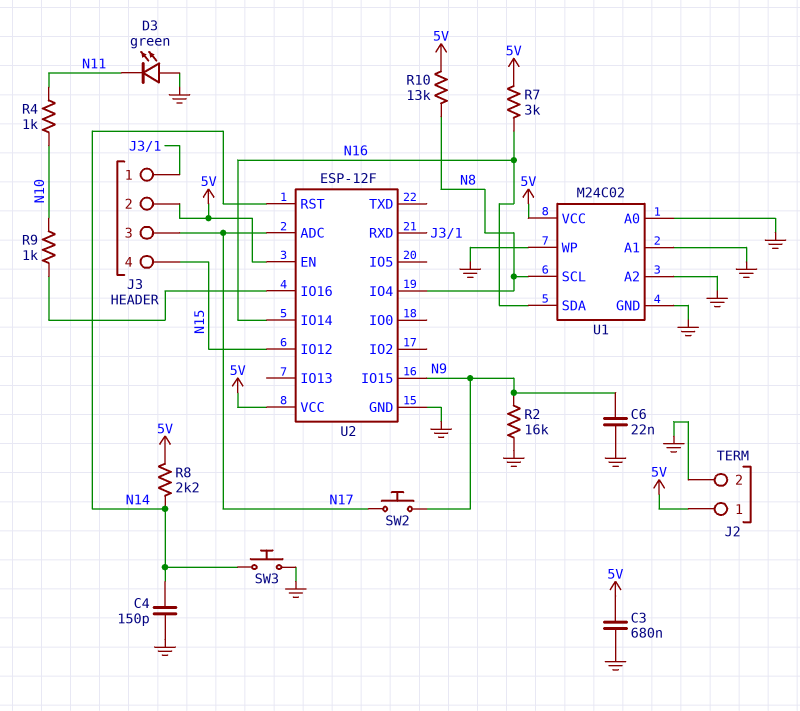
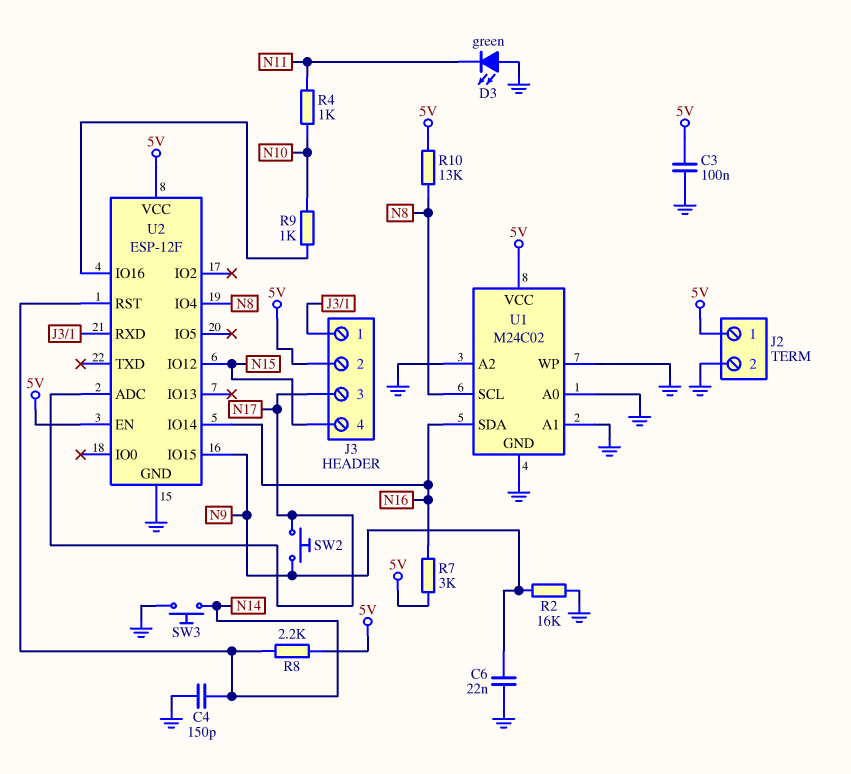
C3: 680nF (5V, GND) -> 100nF (5V, GND)

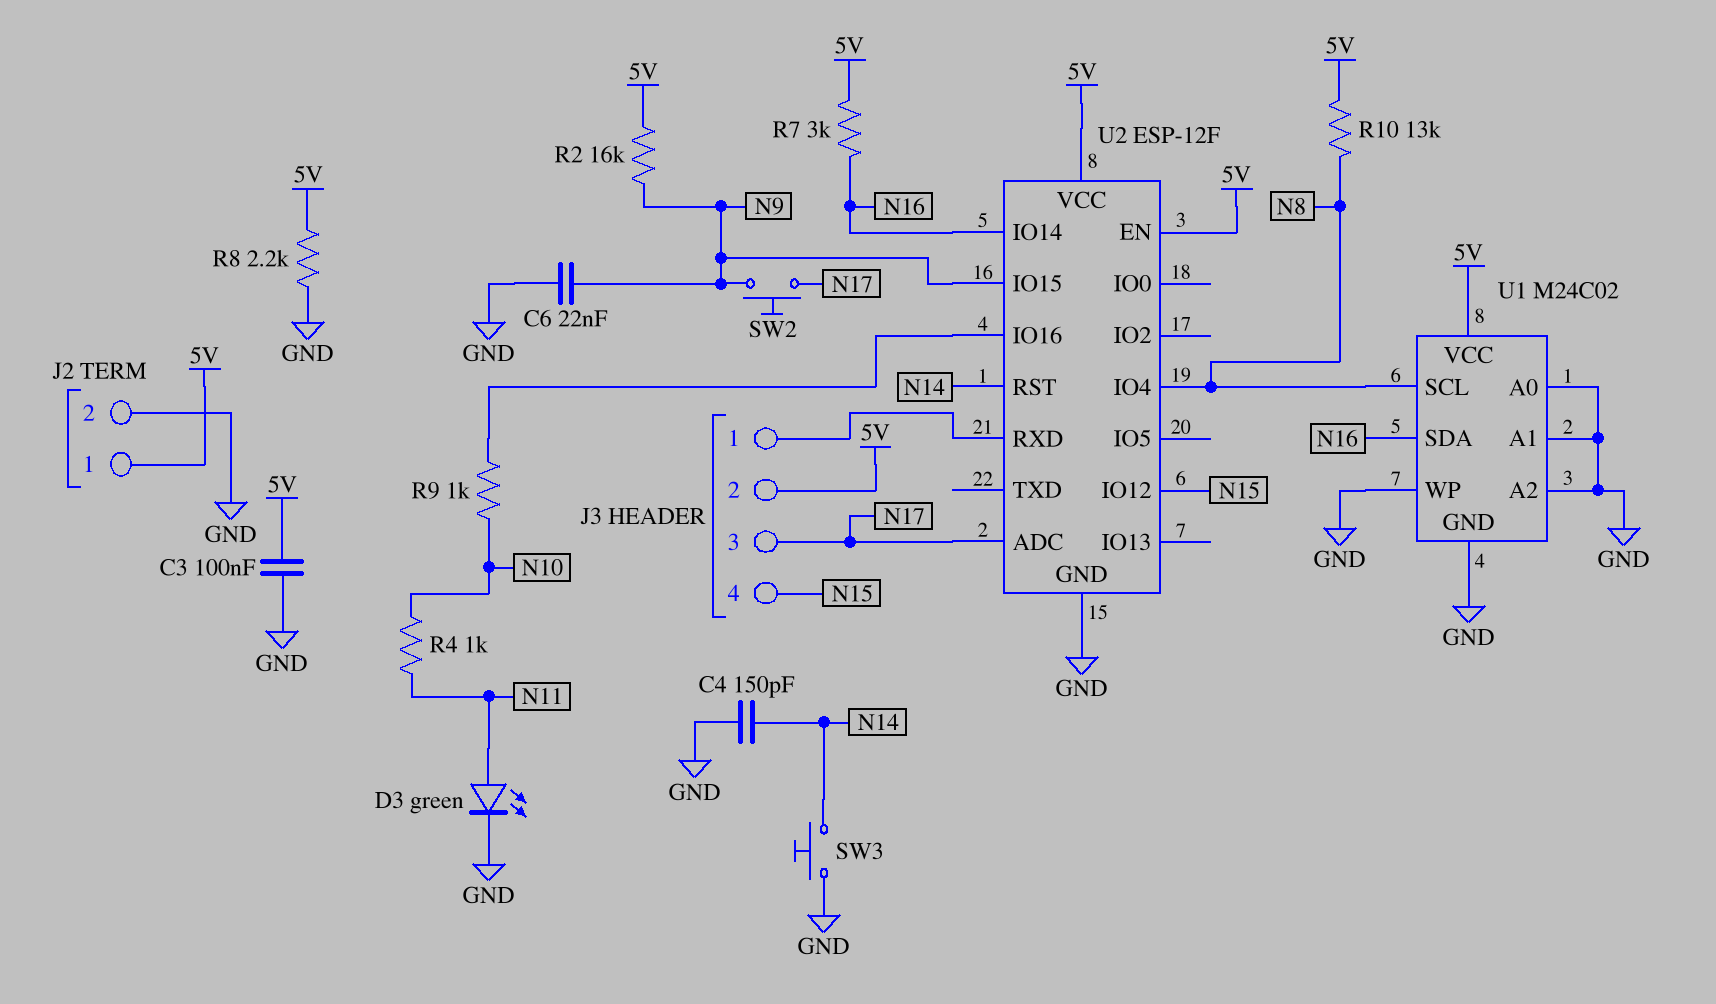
D3: LED green (A GND, K N11) -> LED green (A N11, K GND)
R2: 16k (GND, N9) -> 16k (5V, N9)
R8: 2.2k (5V, N14) -> 2.2k (5V, GND)

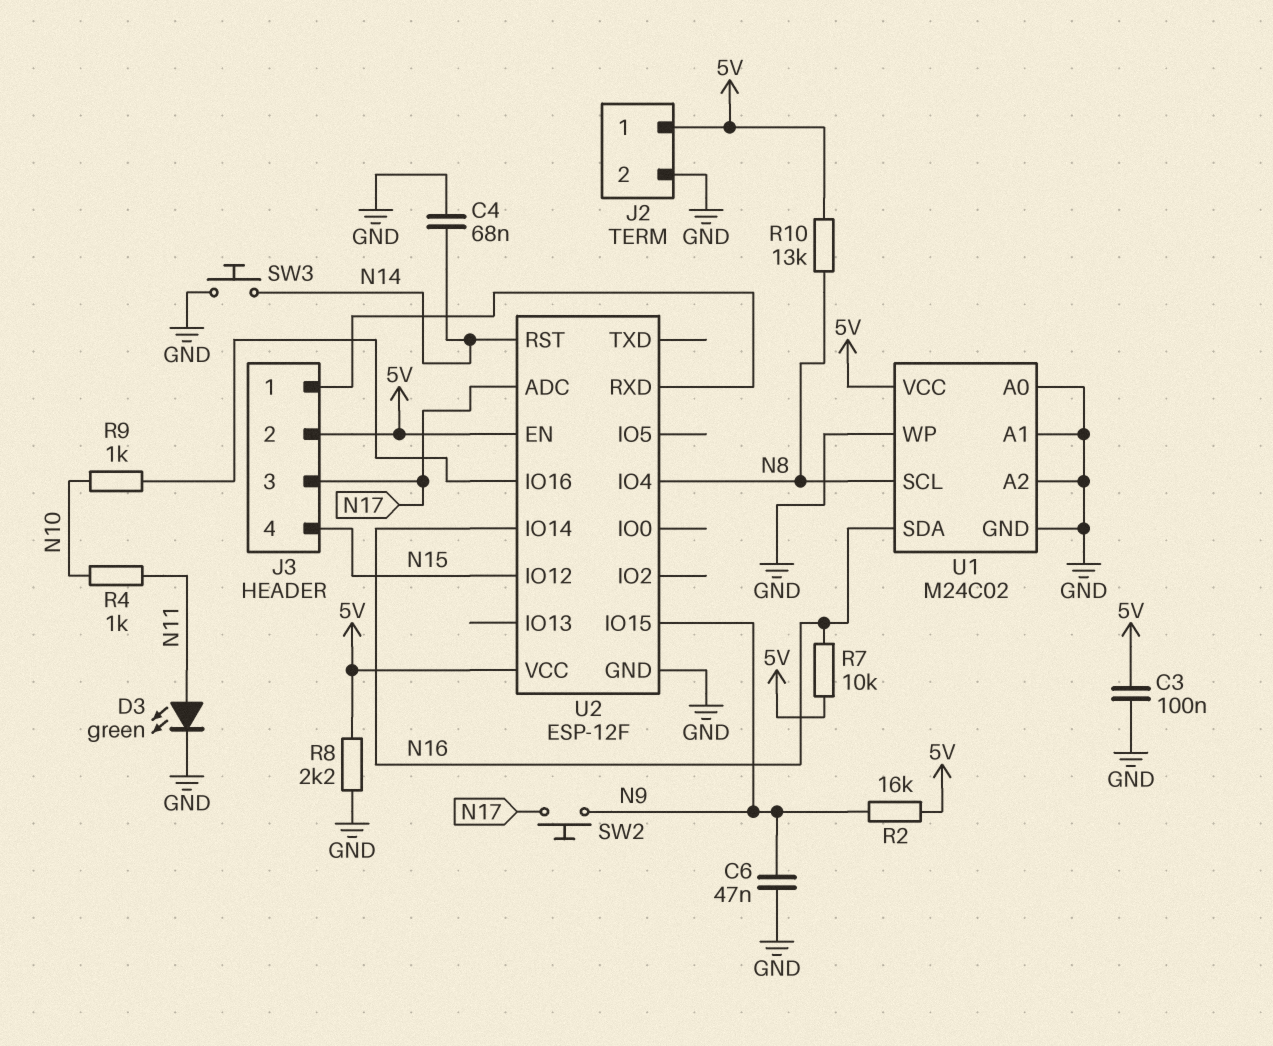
C4: 150pF (GND, N14) -> 68nF (GND, N14)
C6: 22nF (GND, N9) -> 47nF (GND, N9)
R7: 3k (5V, N16) -> 10k (5V, N16)

